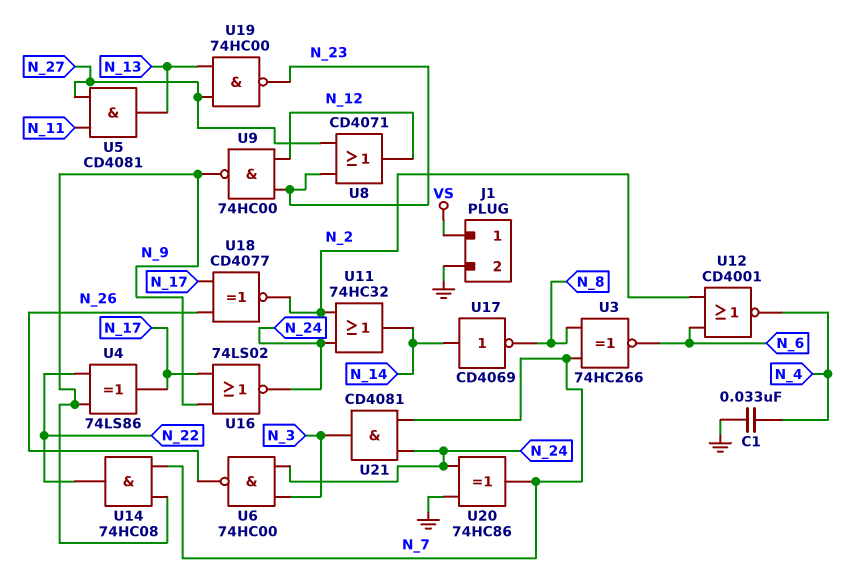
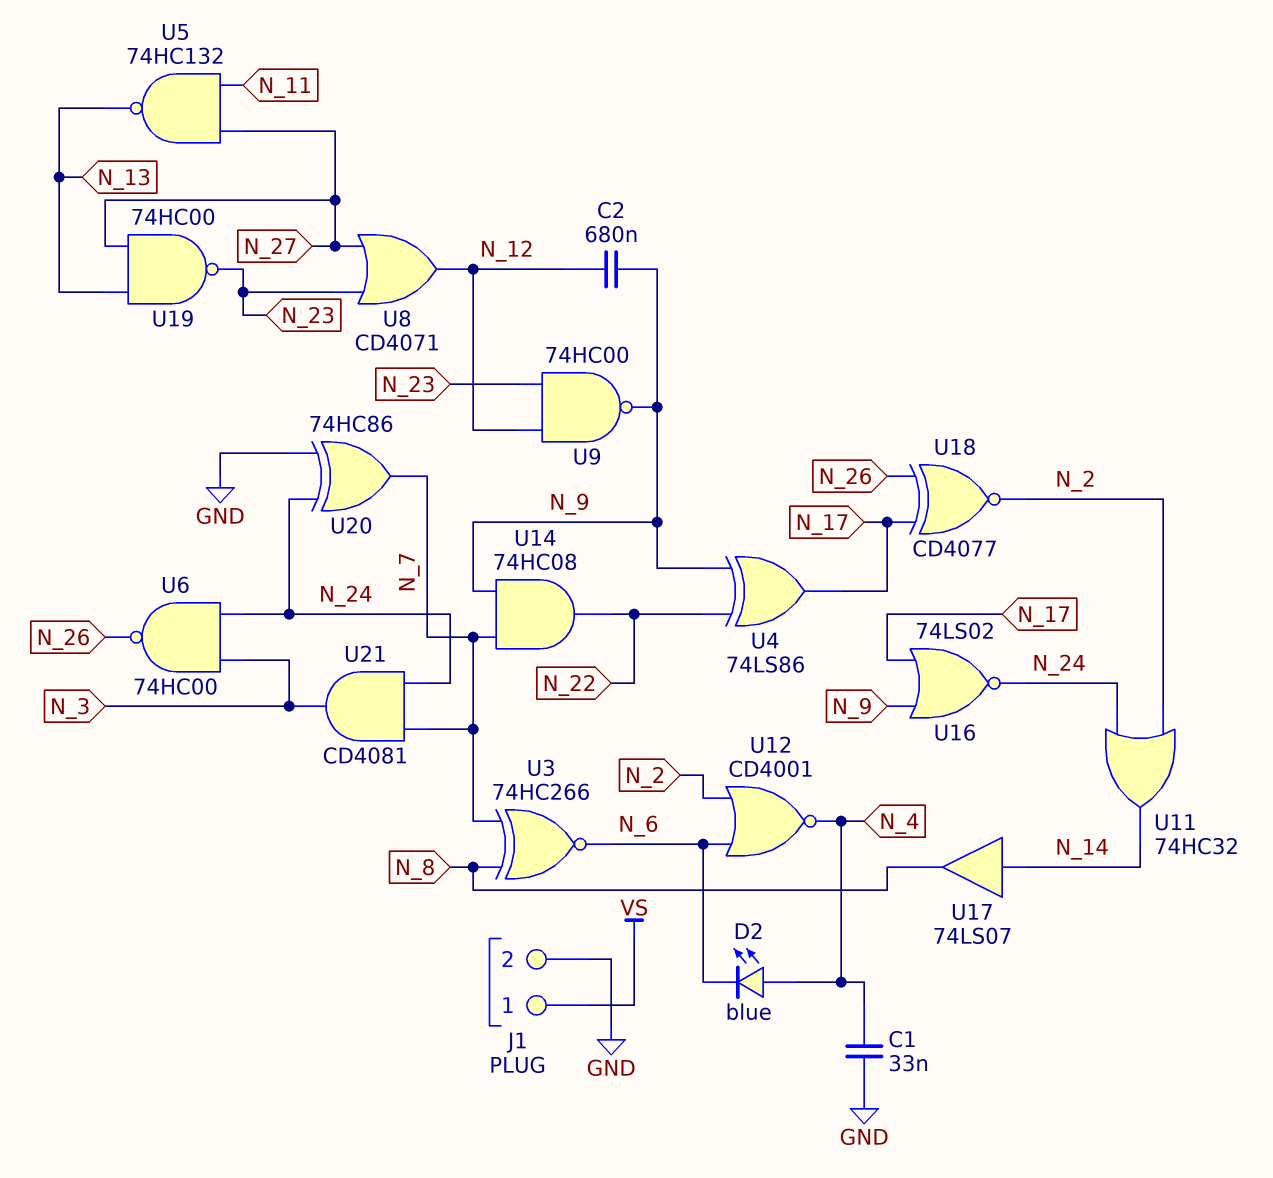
C2: none -> 680nF (N_9, N_12)
D2: none -> LED blue (A N_4, K N_6)
U5: AND CD4081 (in N_11, in N_27, out N_13) -> NAND 74HC132 (in N_11, in N_27, out N_13)
U17: NOT CD4069 (in N_14, out N_8) -> buffer 74LS07 (in N_14, out N_8)

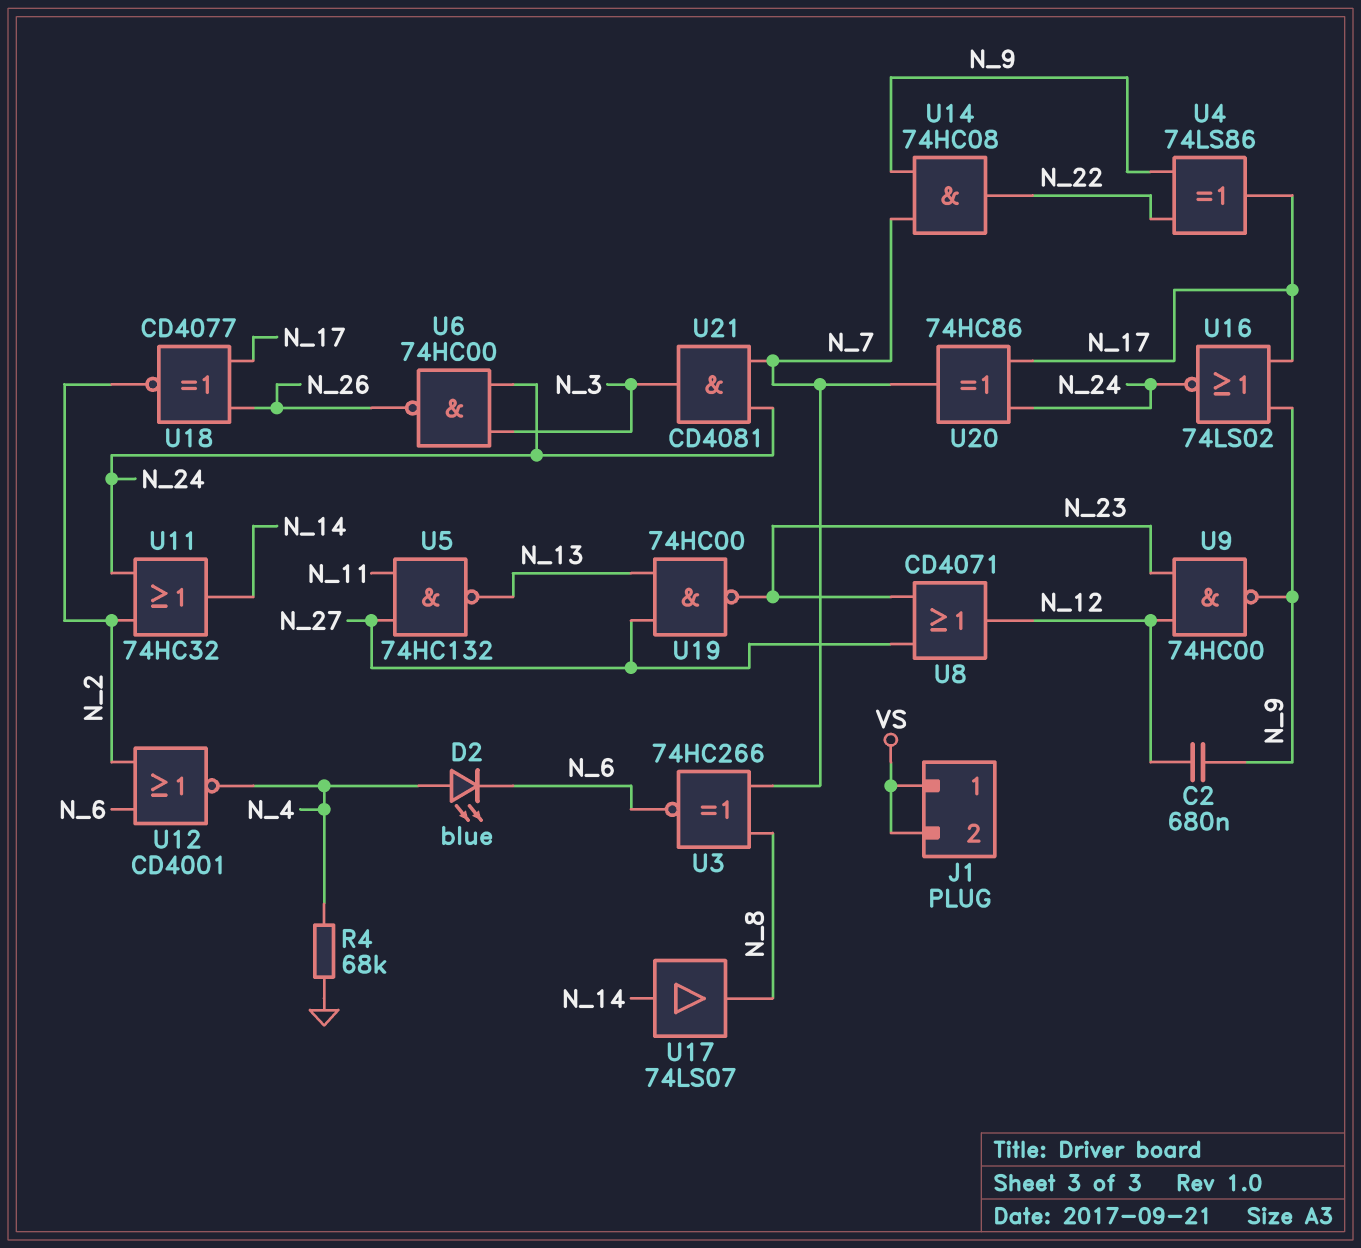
C1: 33nF (GND, N_4) -> none
J1 pin 2: GND -> VS
R4: none -> 68k (GND, N_4)
U20: XOR 74HC86 (in GND, in N_24, out N_7) -> XOR 74HC86 (in N_17, in N_24, out N_7)

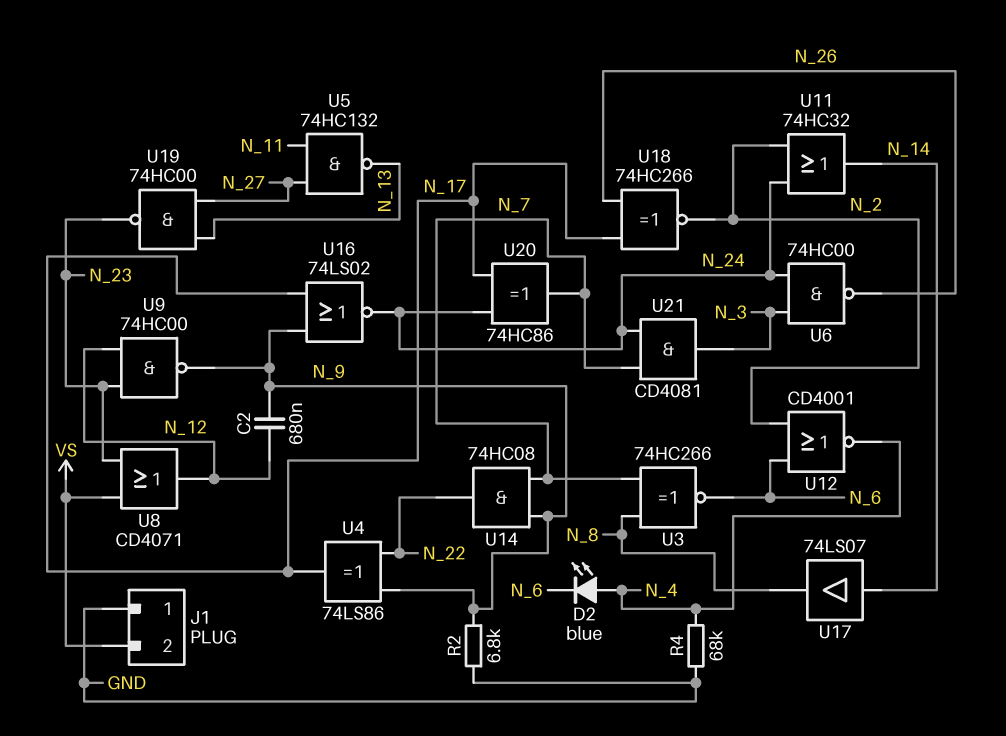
J1 pin 1: VS -> GND
R2: none -> 6.8k (GND, N_9)
U8: OR CD4071 (in N_23, in N_27, out N_12) -> OR CD4071 (in N_23, in VS, out N_12)
U18: XNOR CD4077 (in N_17, in N_26, out N_2) -> XNOR 74HC266 (in N_17, in N_26, out N_2)

